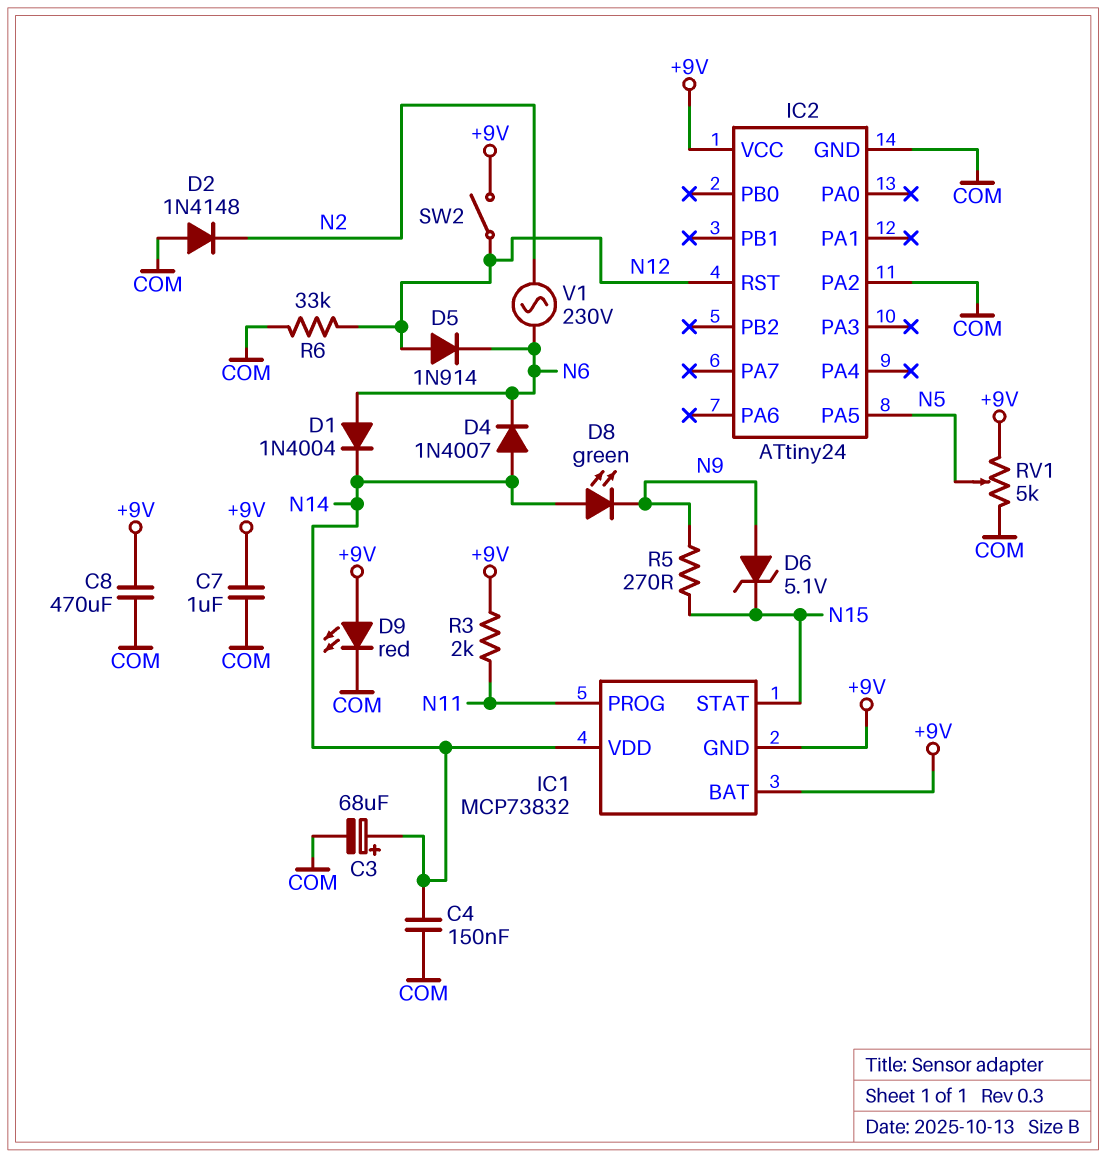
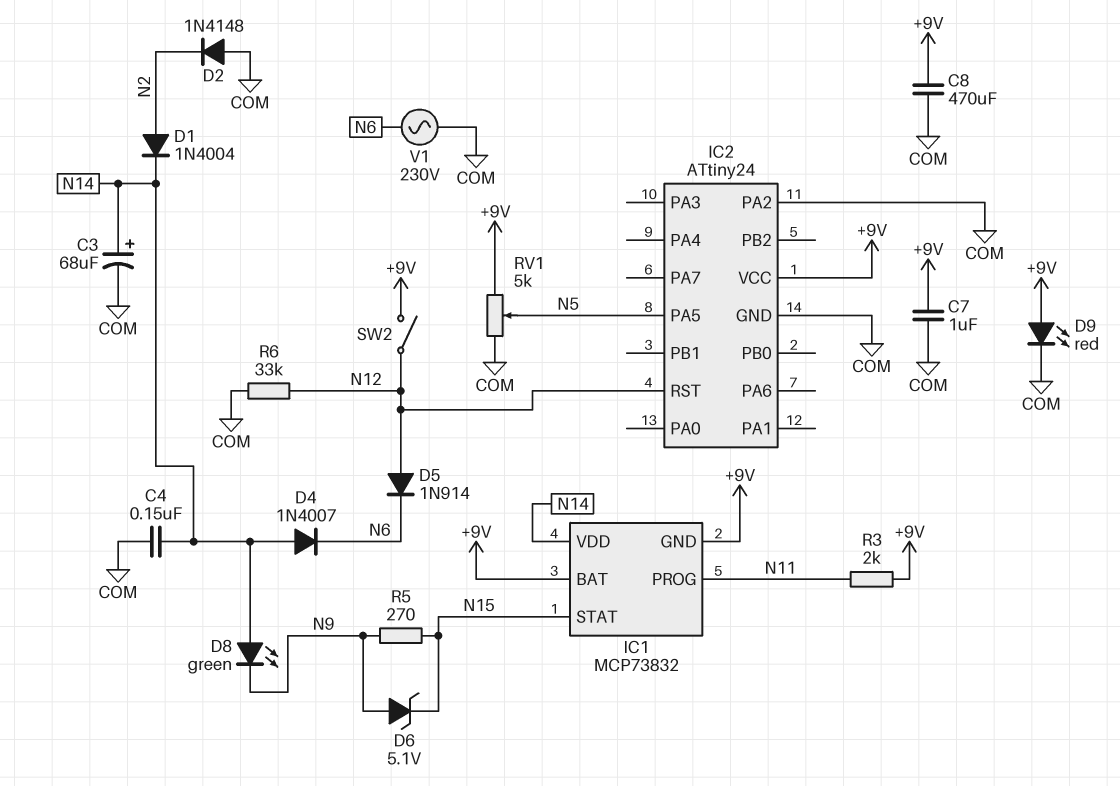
D1: diode 1N4004 (A N6, K N14) -> diode 1N4004 (A N2, K N14)
V1: AC 230V (N2, N6) -> AC 230V (COM, N6)

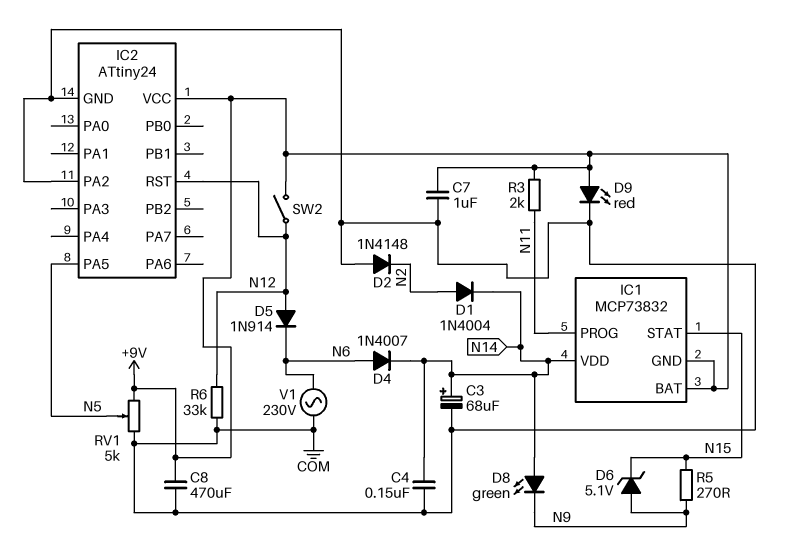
D4: diode 1N4007 (A N14, K N6) -> diode 1N4007 (A N6, K N14)

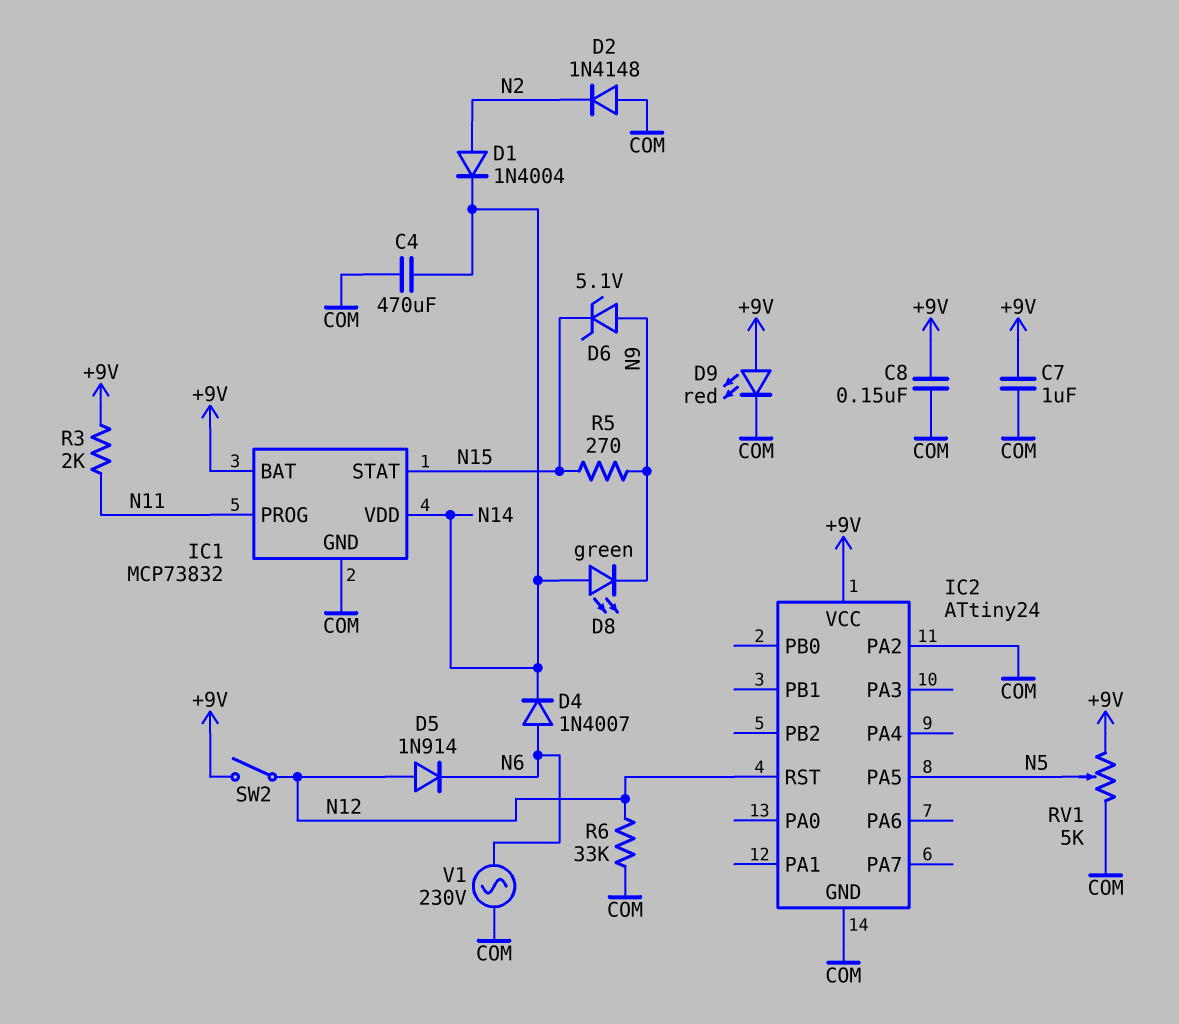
C3: 68uF (plus N14, minus COM) -> none
C4: 150nF (COM, N14) -> 470uF (COM, N14)
C8: 470uF (+9V, COM) -> 150nF (+9V, COM)
IC1 pin GND: +9V -> COM

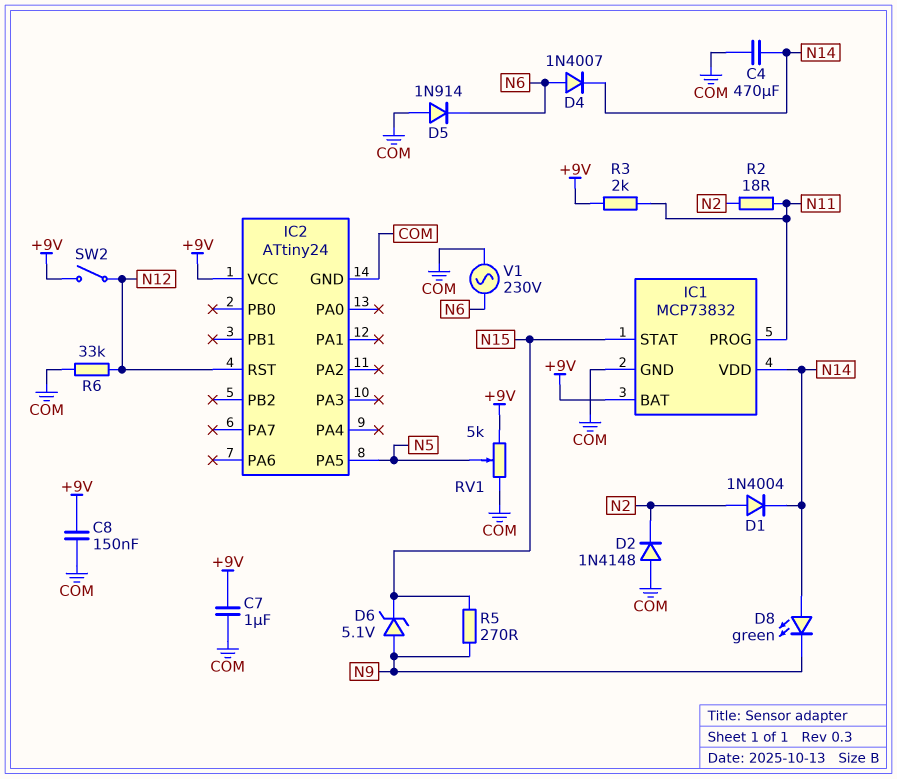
D5: diode 1N914 (A N12, K N6) -> diode 1N914 (A COM, K N6)
D9: LED red (A +9V, K COM) -> none
IC2 pin PA2: COM -> none
R2: none -> 18 (N2, N11)

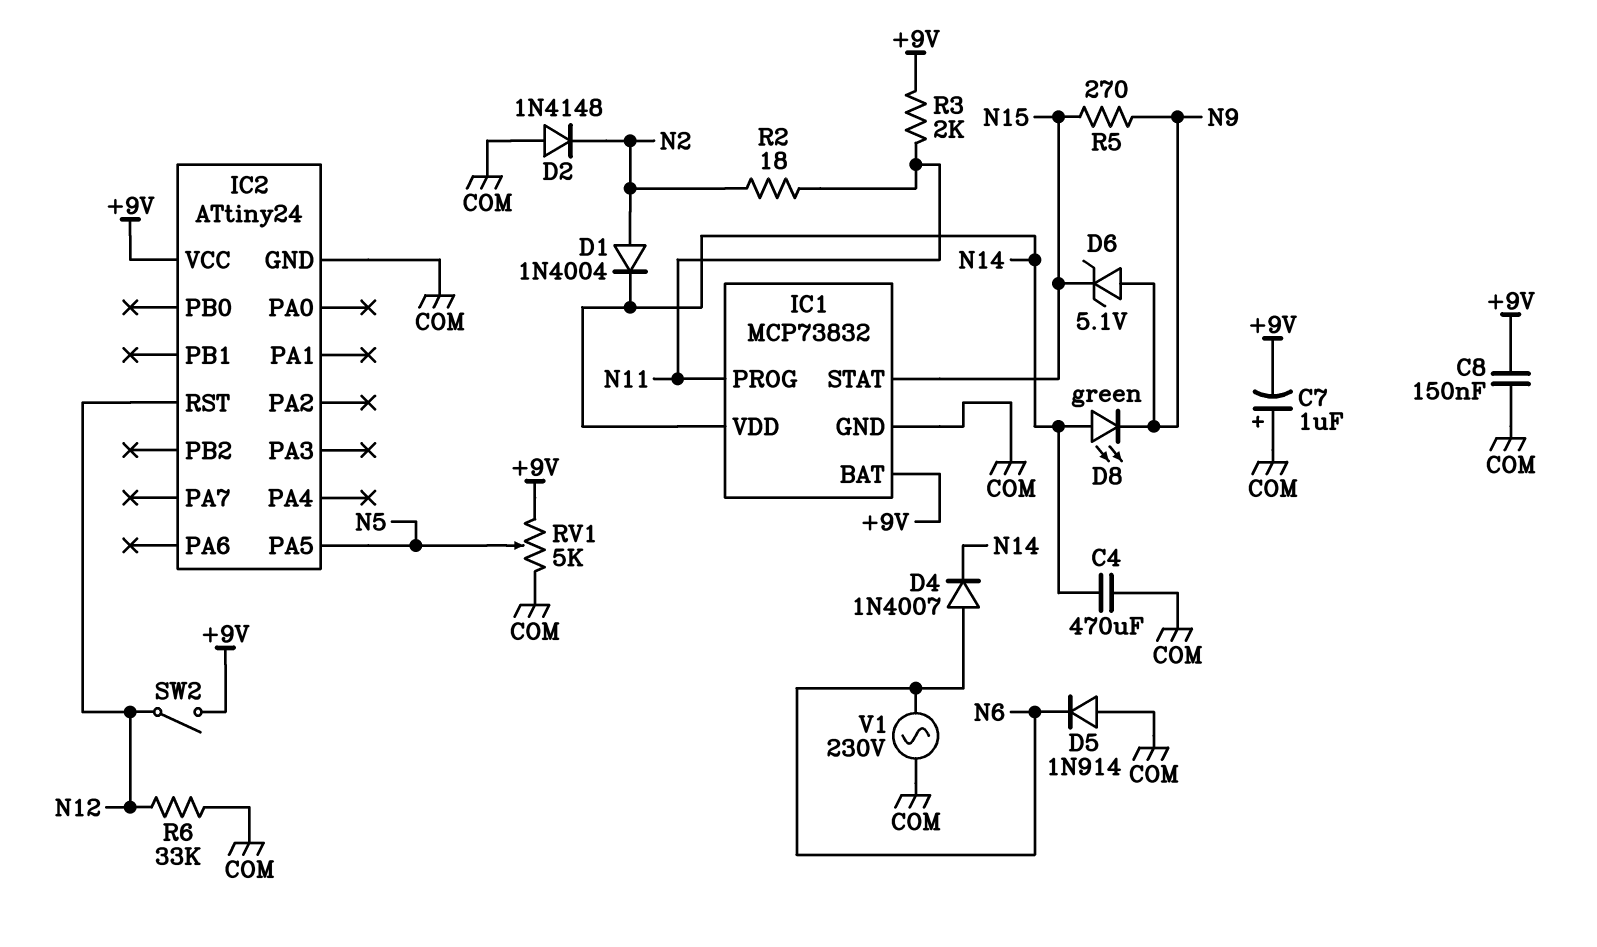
C7: 1uF (+9V, COM) -> 1uF (plus COM, minus +9V)

